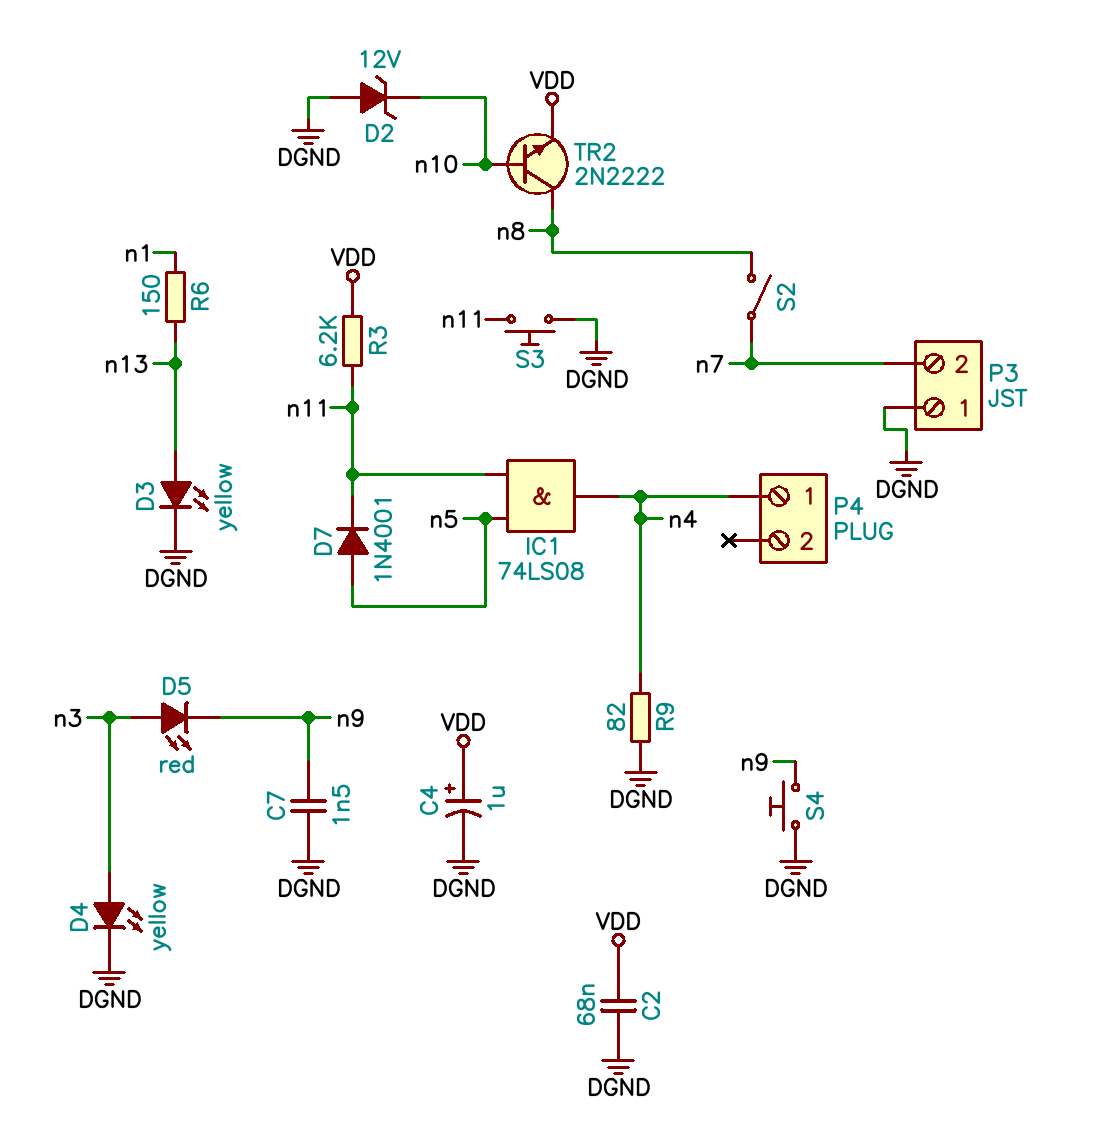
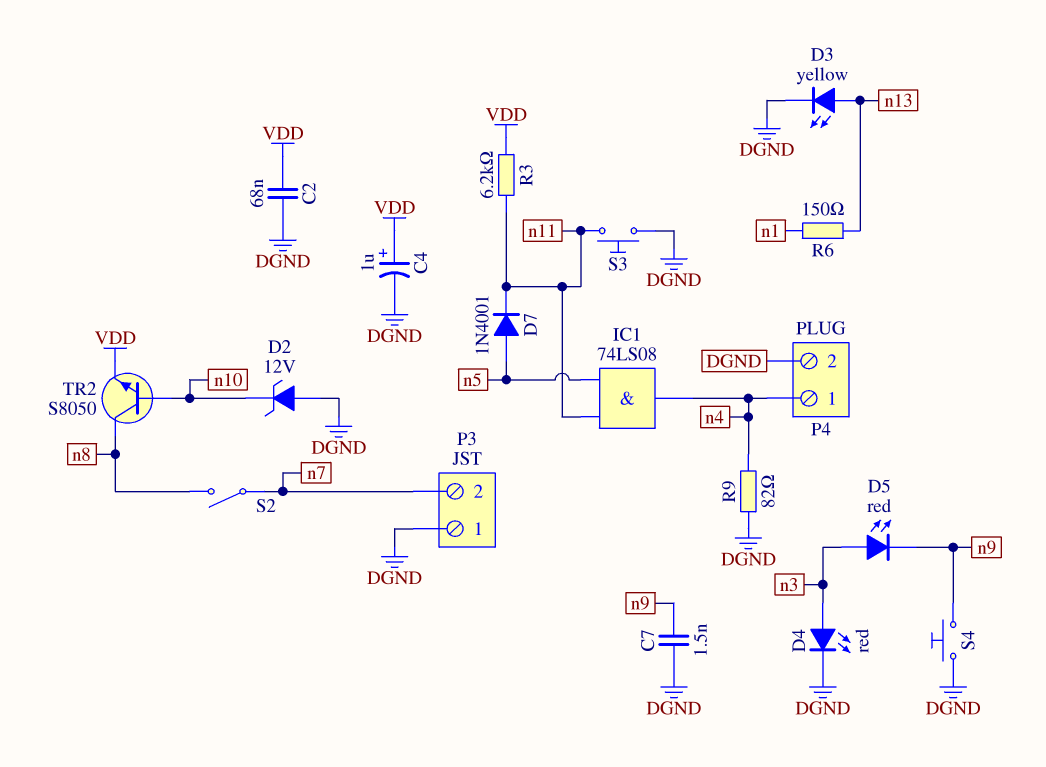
D4: LED yellow (A n3, K DGND) -> LED red (A n3, K DGND)
P4 pin 2: none -> DGND
TR2: NPN 2N2222 (B n10, C n8, E VDD) -> NPN S8050 (B n10, C n8, E VDD)

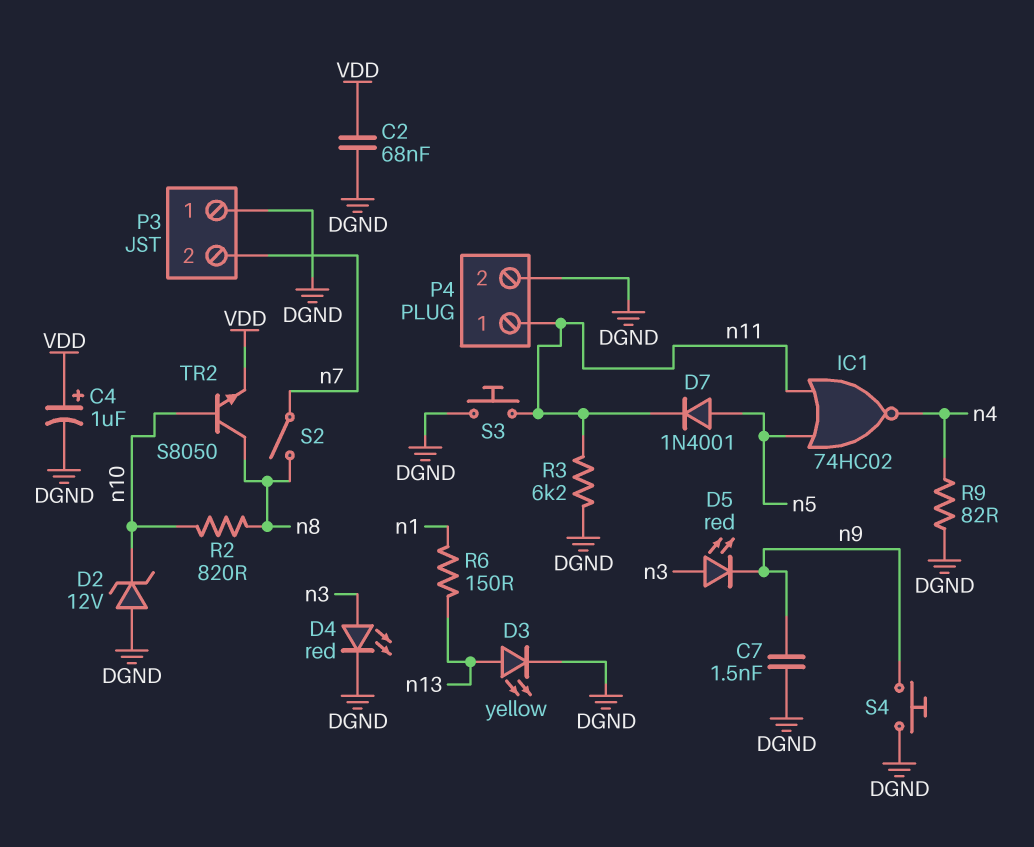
IC1: AND 74LS08 (in n5, in n11, out n4) -> NOR 74HC02 (in n5, in n11, out n4)
P4 pin 1: n4 -> n11
R2: none -> 820 (n8, n10)
R3: 6.2k (VDD, n11) -> 6.2k (DGND, n11)

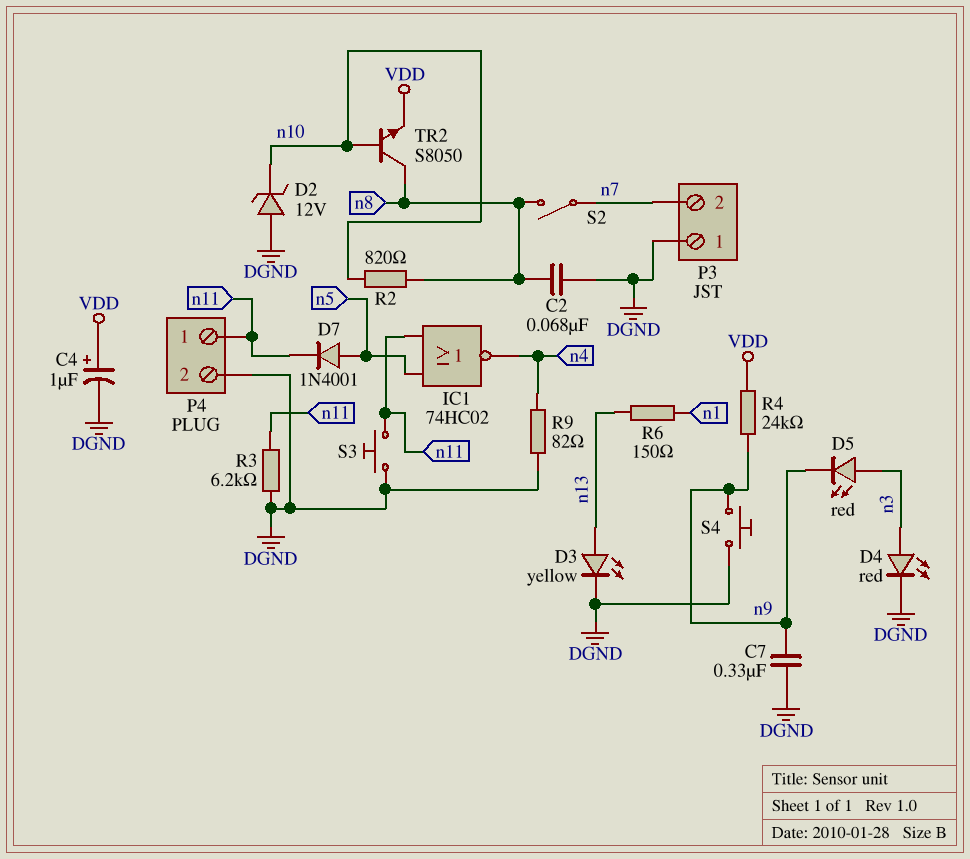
C2: 68nF (DGND, VDD) -> 68nF (DGND, n8)
C7: 1.5nF (DGND, n9) -> 330nF (DGND, n9)
R4: none -> 24k (VDD, n9)

